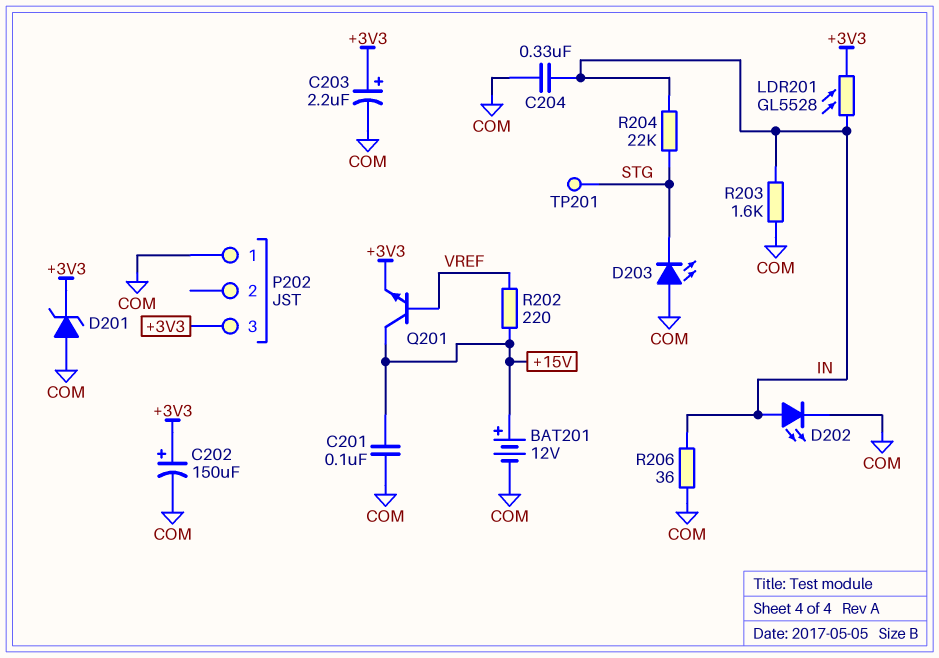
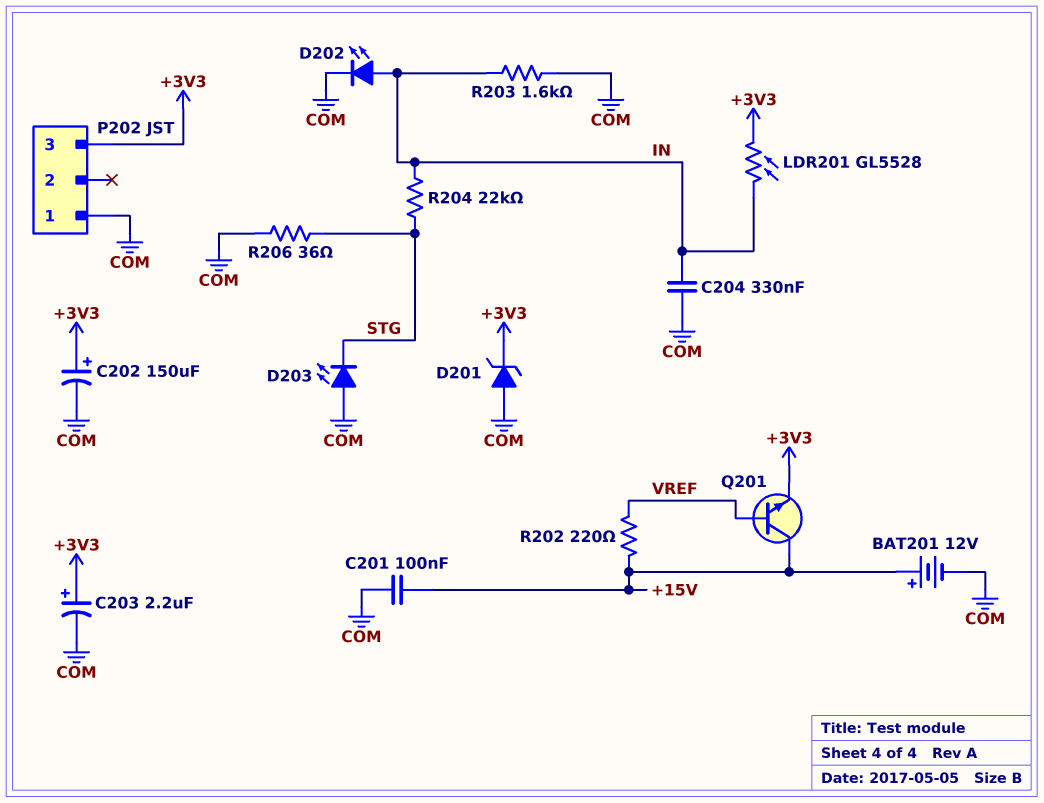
R206: 36 (COM, IN) -> 36 (COM, STG)
TP201: test point (STG) -> none

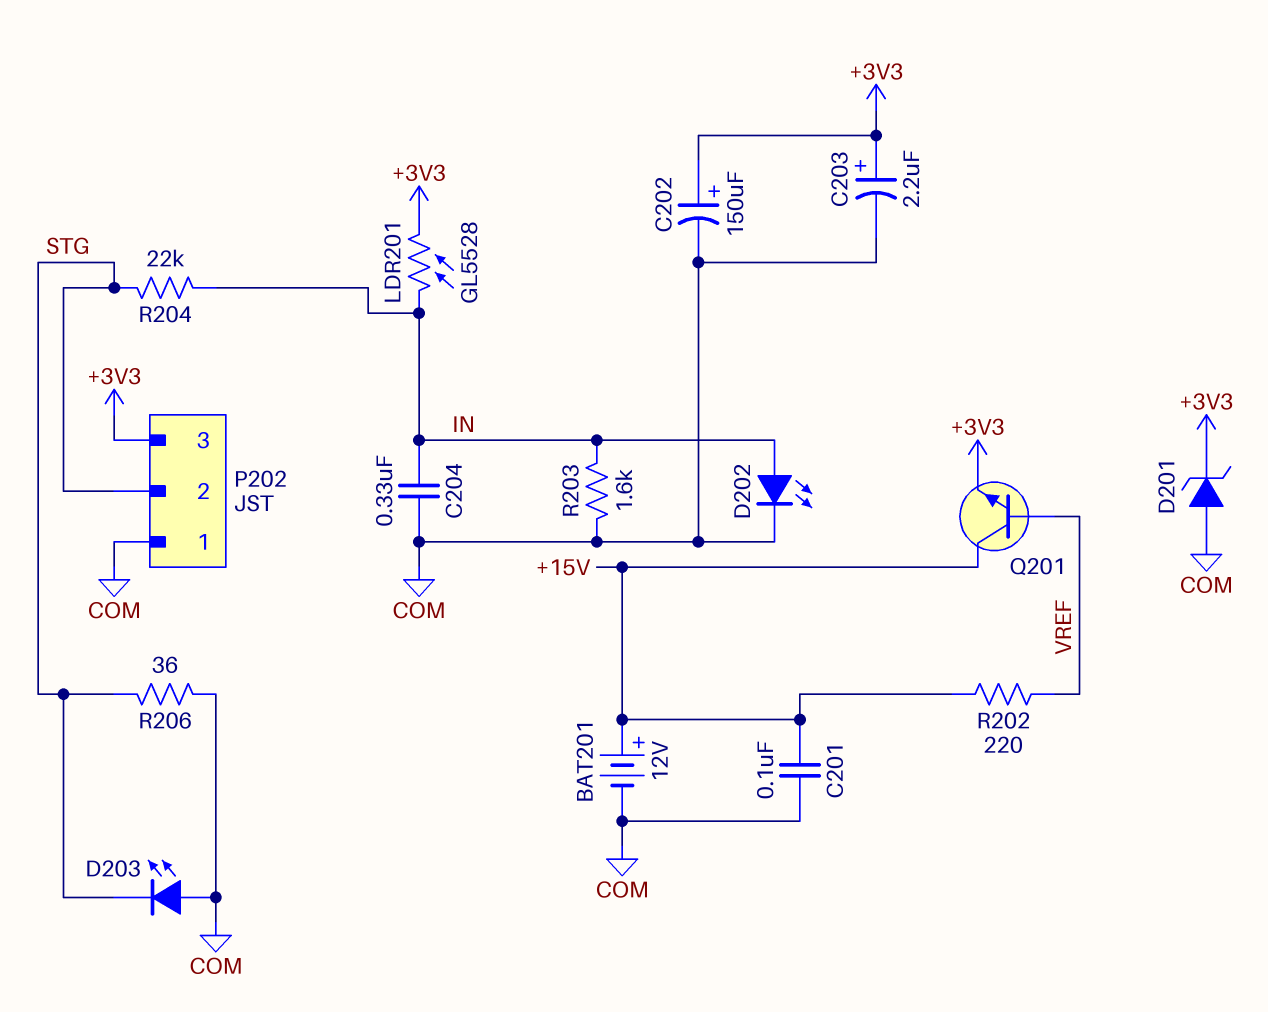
P202 pin 2: none -> STG

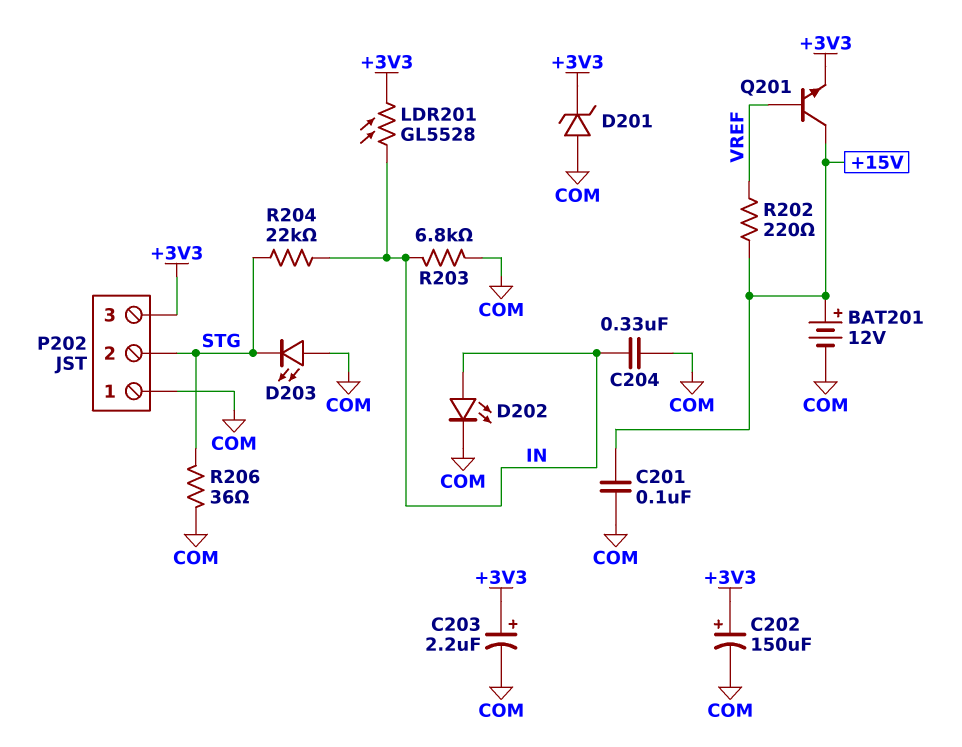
R203: 1.6k (COM, IN) -> 6.8k (COM, IN)

